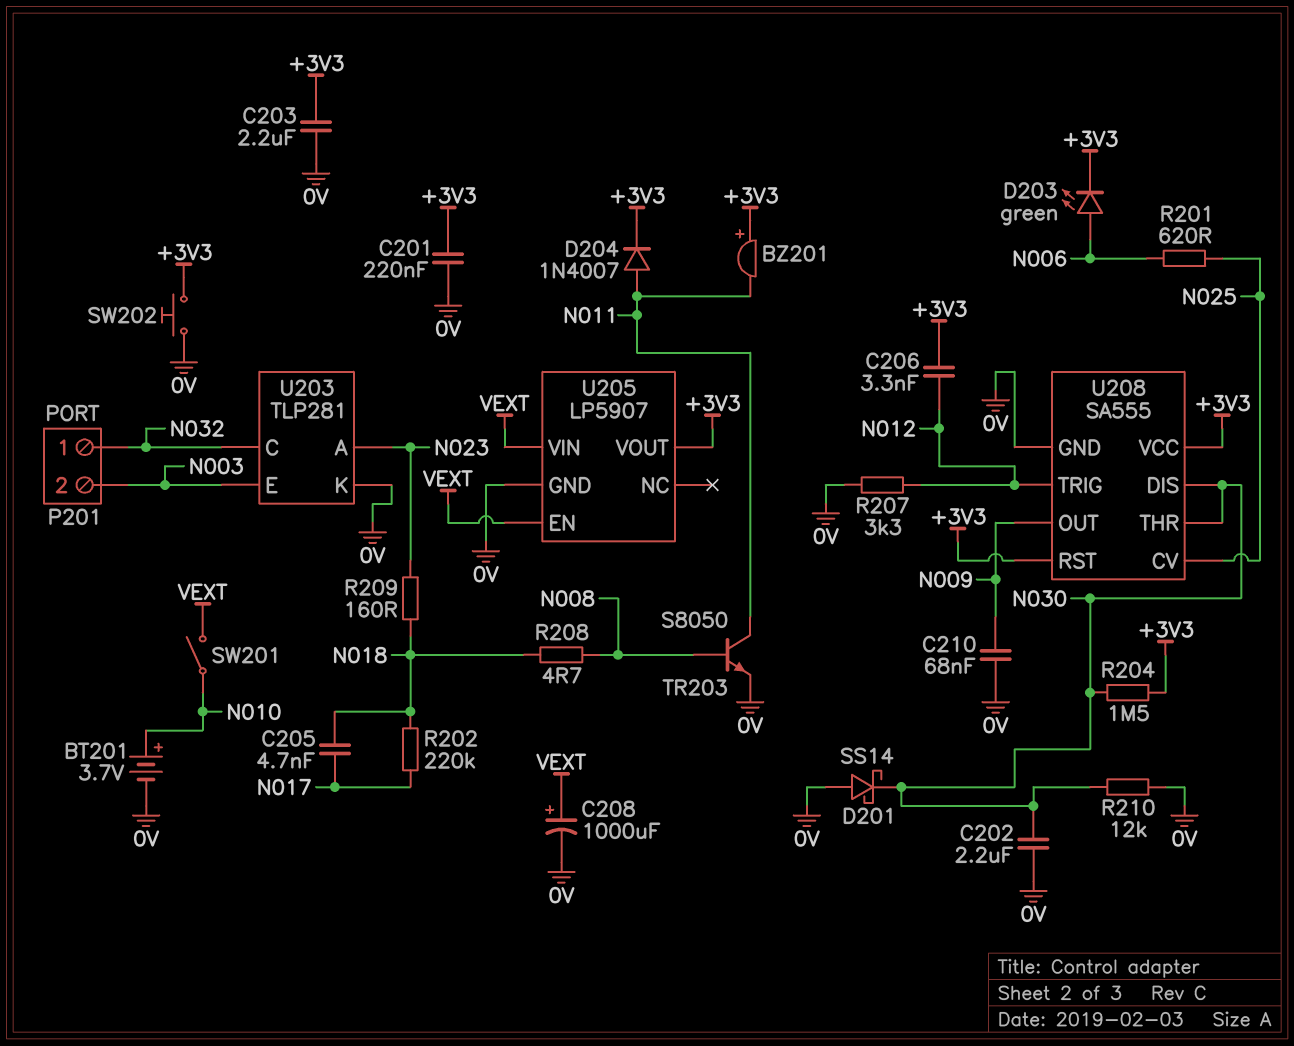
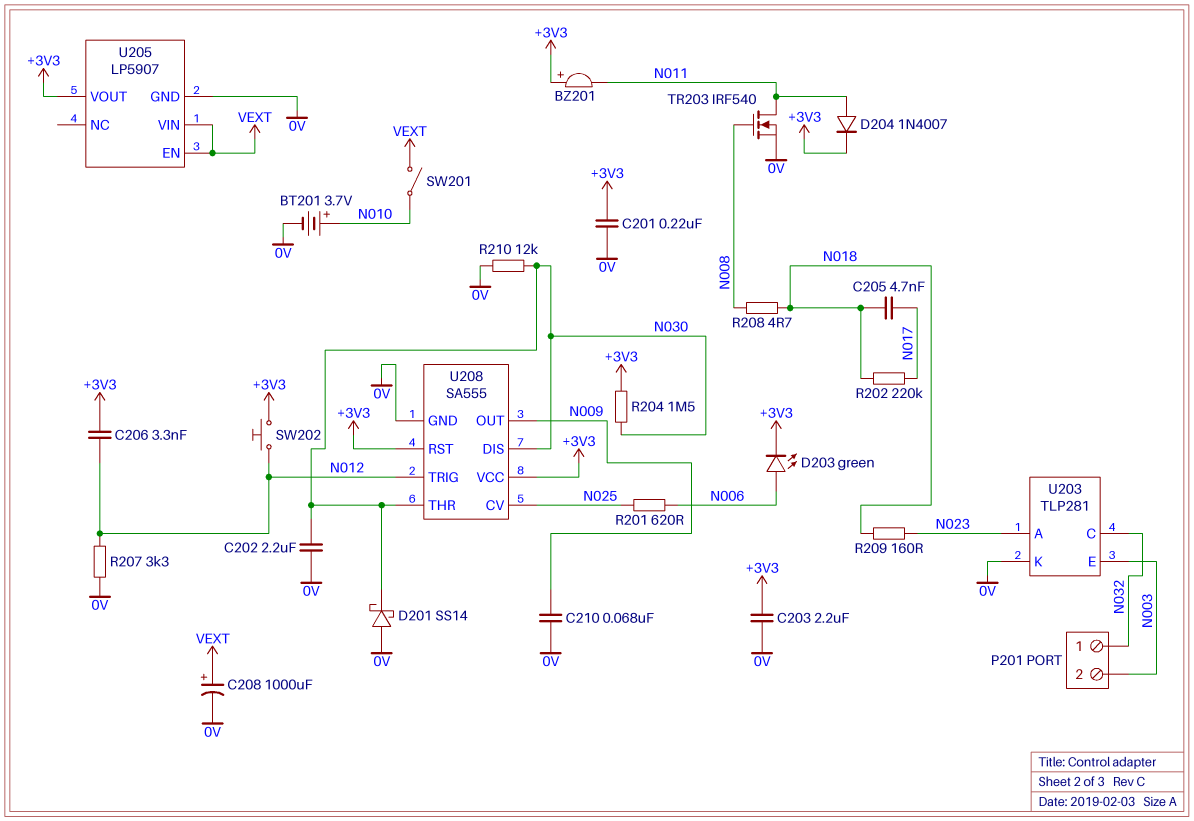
SW202: button (+3V3, 0V) -> button (+3V3, N012)
TR203: NPN S8050 (B N008, C N011, E 0V) -> NMOS IRF540 (G N008, D N011, S 0V)

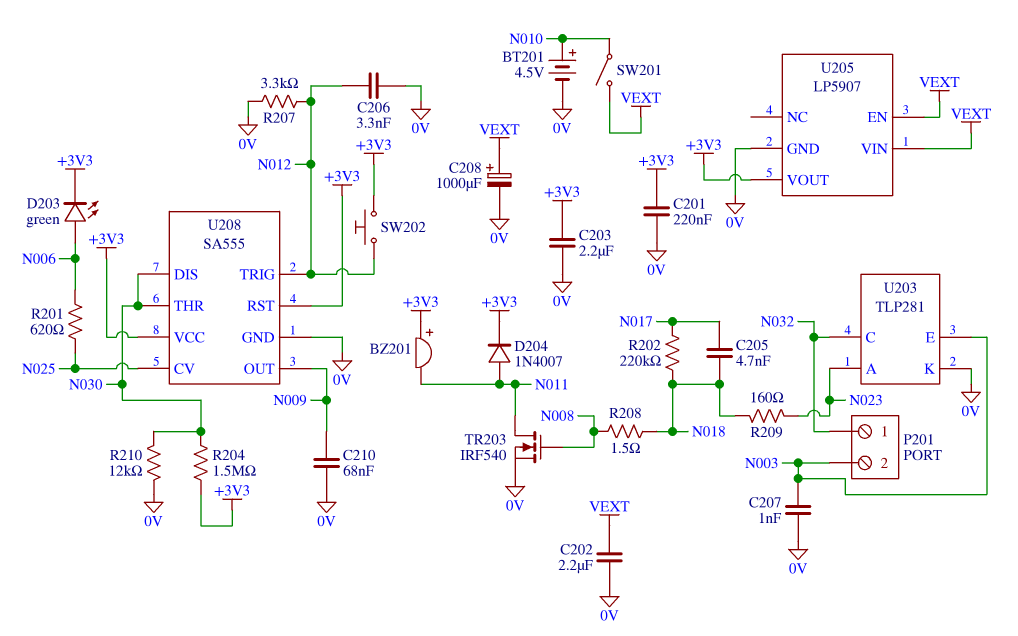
BT201: 3.7V (plus N010, minus 0V) -> 4.5V (plus N010, minus 0V)
C202: 2.2uF (0V, N030) -> 2.2uF (0V, VEXT)
C206: 3.3nF (+3V3, N012) -> 3.3nF (0V, N012)
C207: none -> 1nF (0V, N003)
D201: schottky SS14 (A 0V, K N030) -> none
R208: 4.7 (N008, N018) -> 1.5 (N008, N018)

